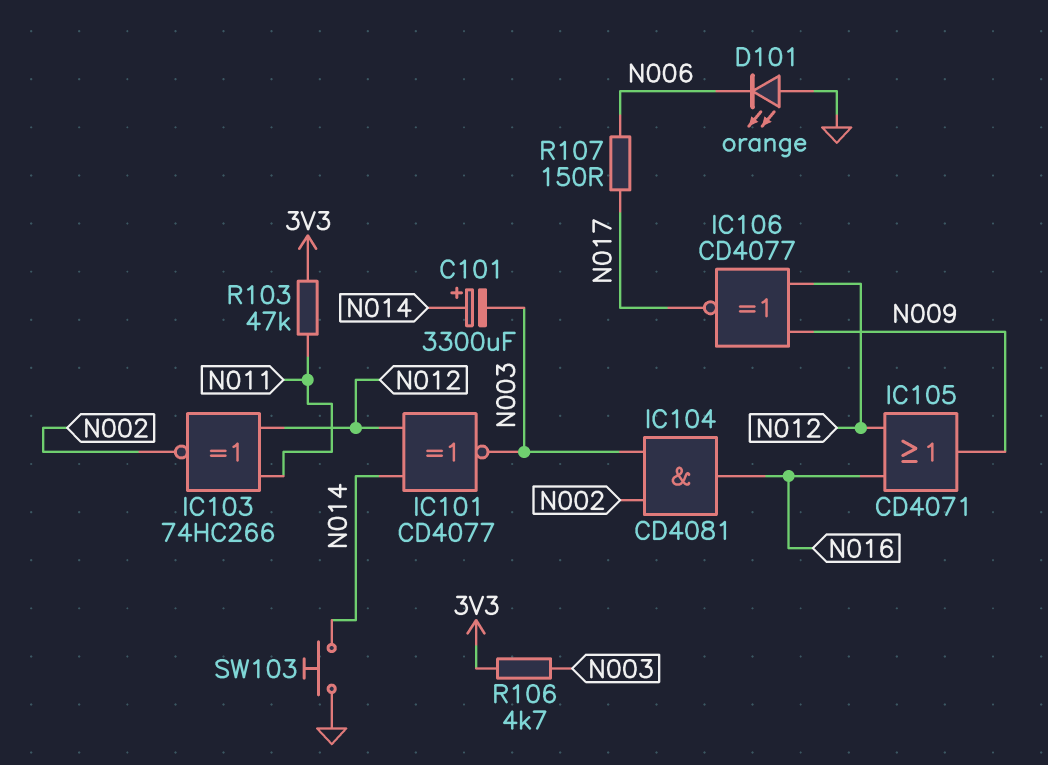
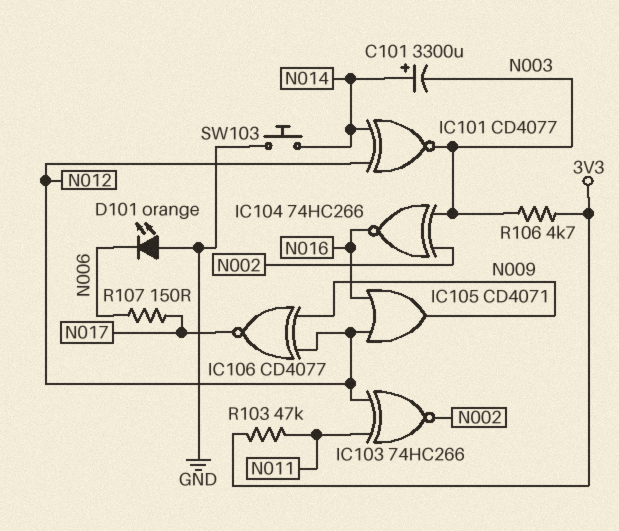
IC104: AND CD4081 (in N002, in N003, out N016) -> XNOR 74HC266 (in N002, in N003, out N016)

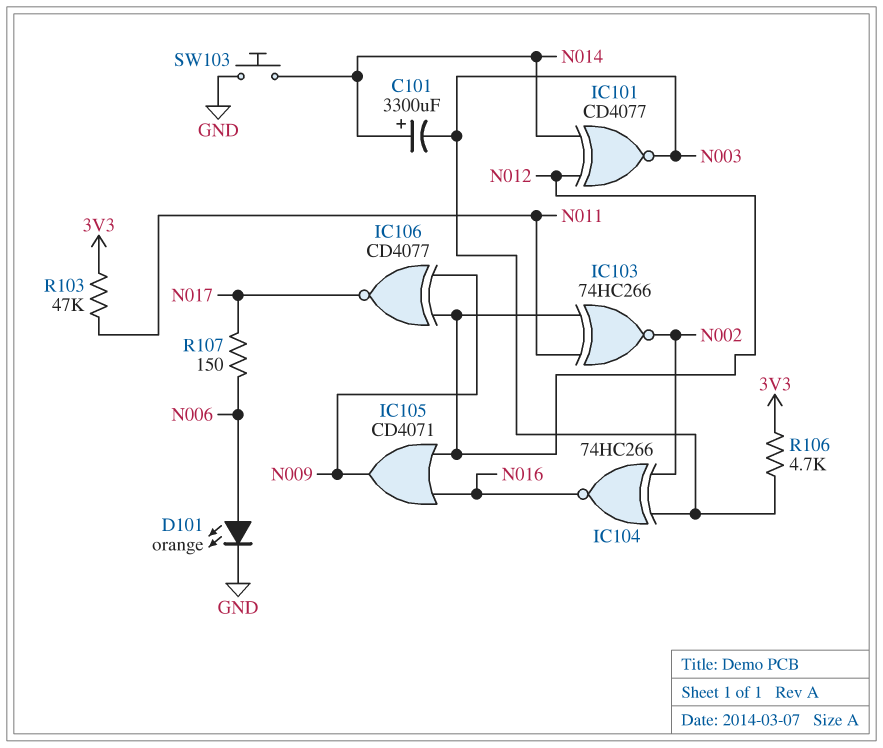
D101: LED orange (A GND, K N006) -> LED orange (A N006, K GND)

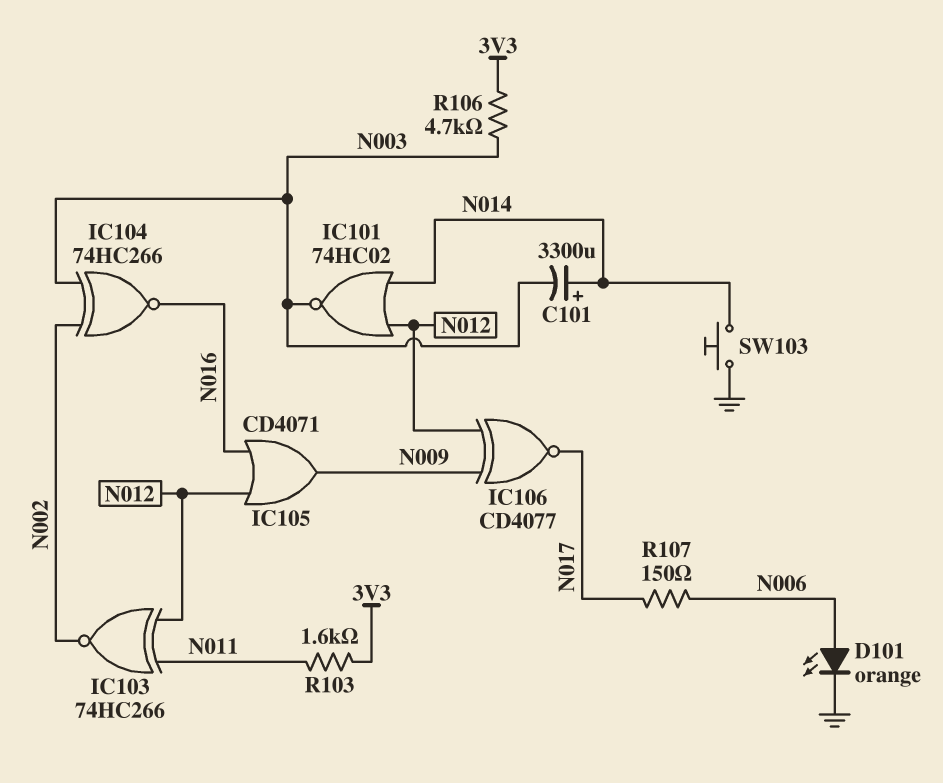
IC101: XNOR CD4077 (in N012, in N014, out N003) -> NOR 74HC02 (in N012, in N014, out N003)
R103: 47k (3V3, N011) -> 1.6k (3V3, N011)

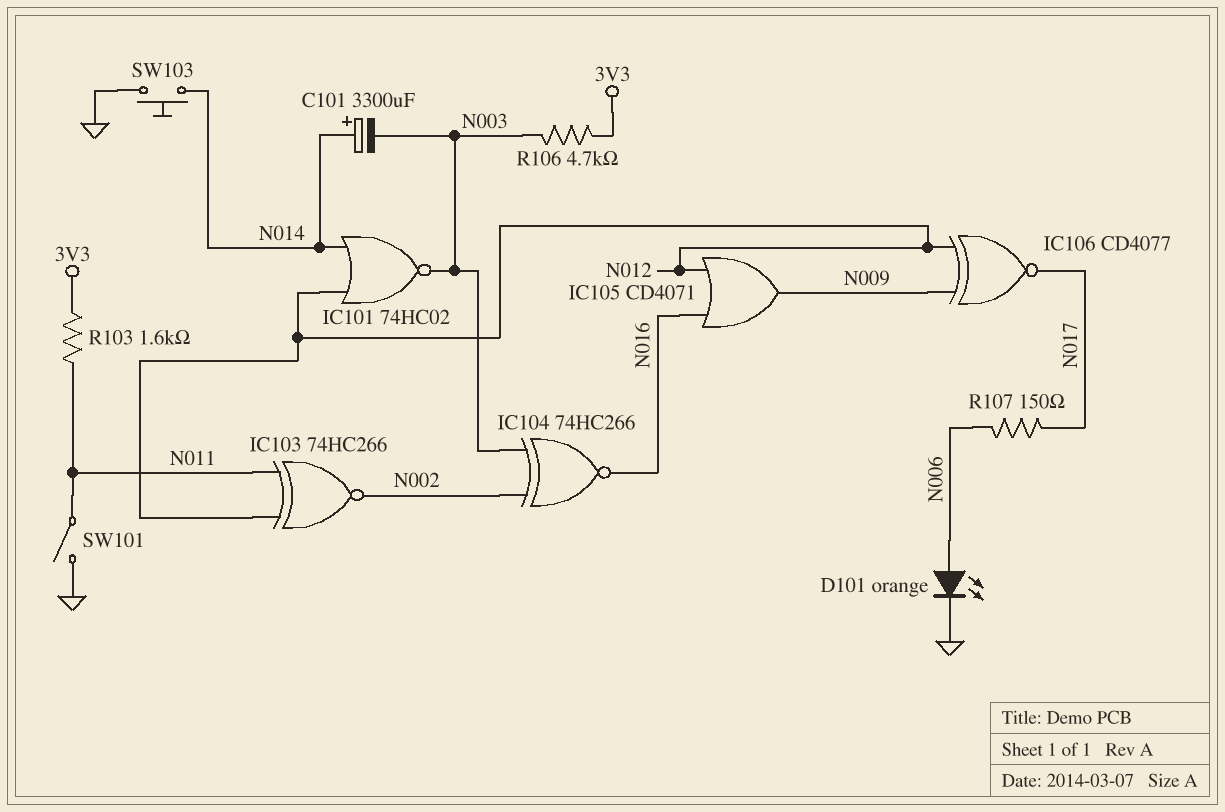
SW101: none -> switch (GND, N011)

